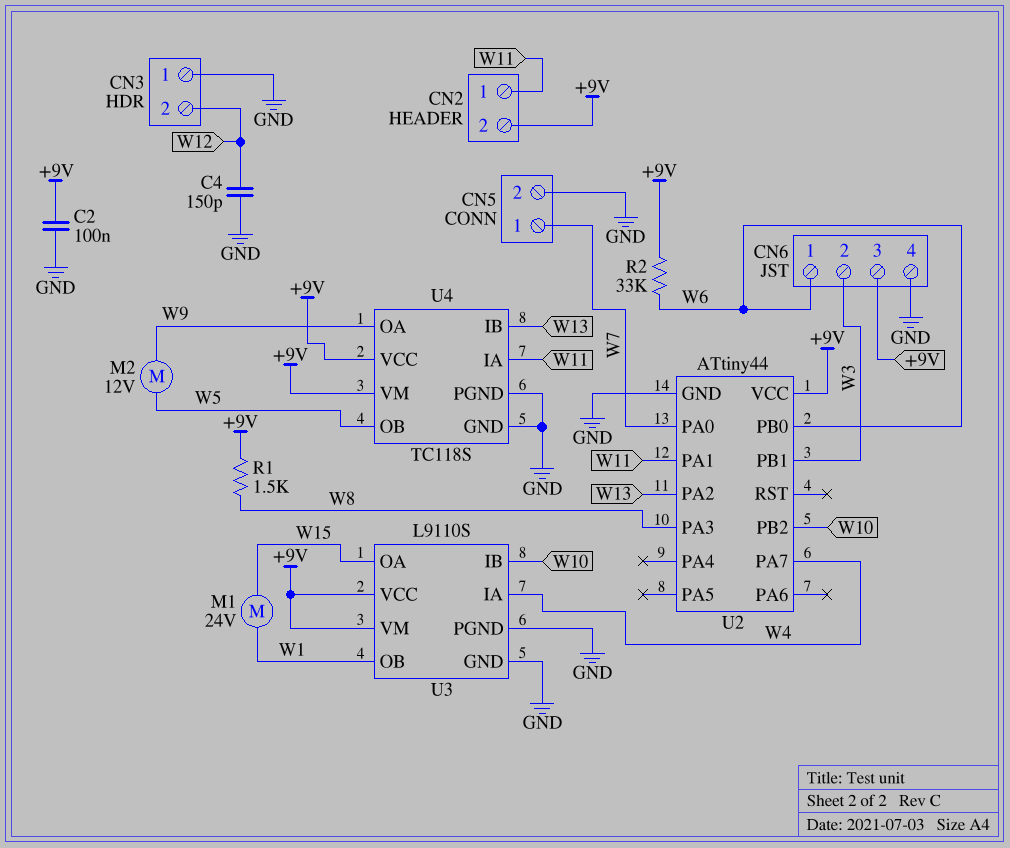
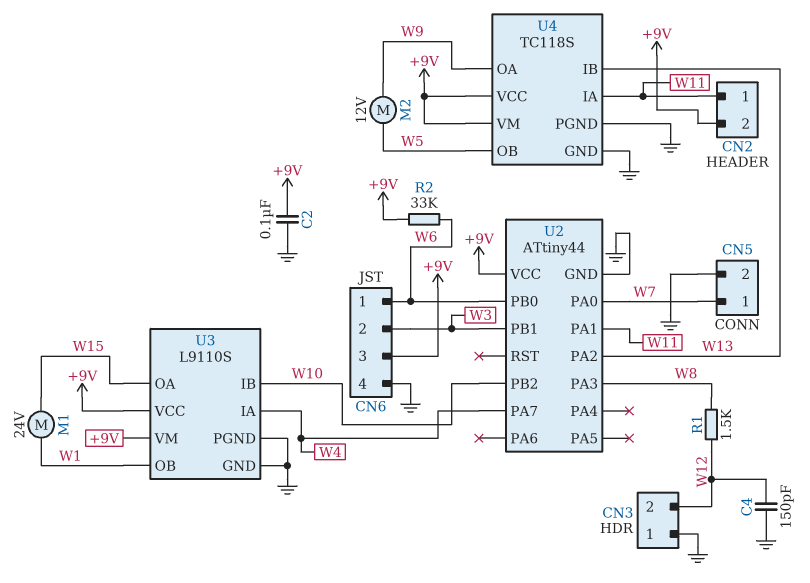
R1: 1.5k (+9V, W8) -> 1.5k (W8, W12)

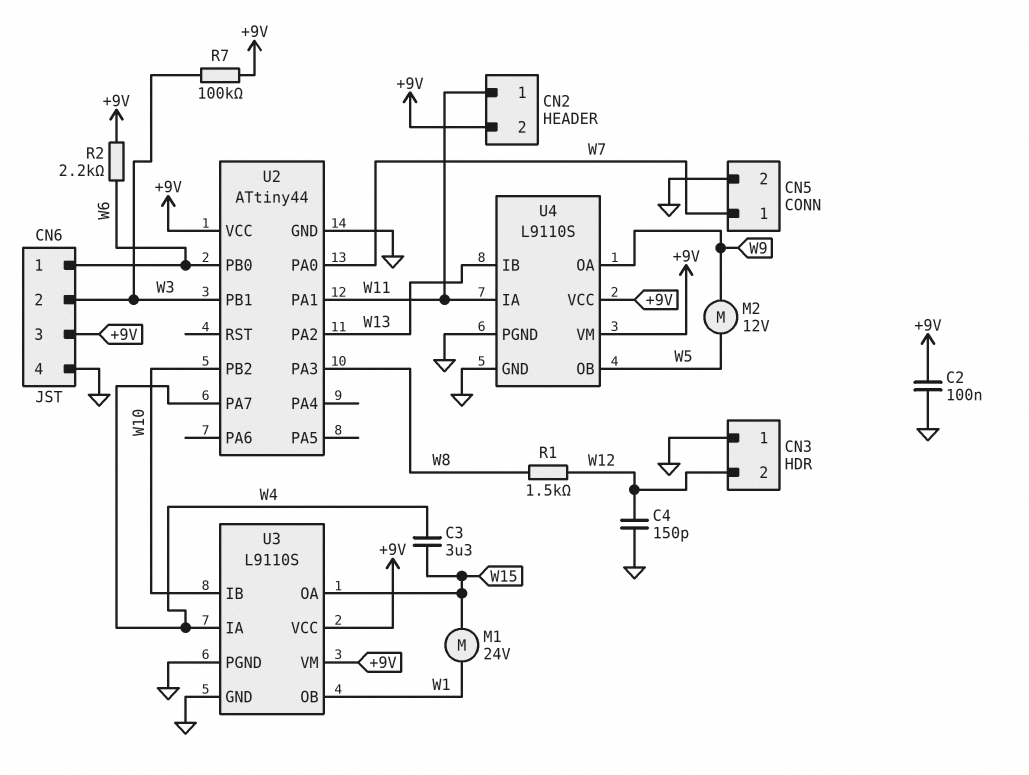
C3: none -> 3.3uF (W4, W15)
R2: 33k (+9V, W6) -> 2.2k (+9V, W6)
R7: none -> 100k (+9V, W3)
U4: TC118S -> L9110S

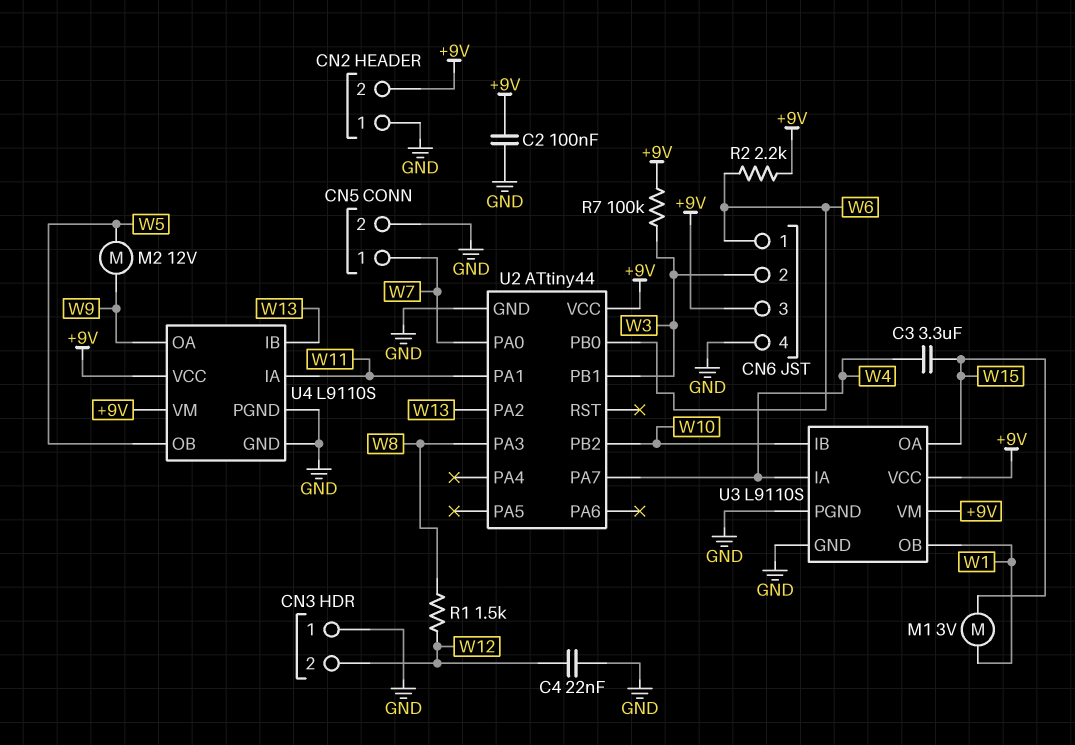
C4: 150pF (GND, W12) -> 22nF (GND, W12)
CN2 pin 1: W11 -> GND
M1: motor 24V (W1, W15) -> motor 3V (W1, W15)

